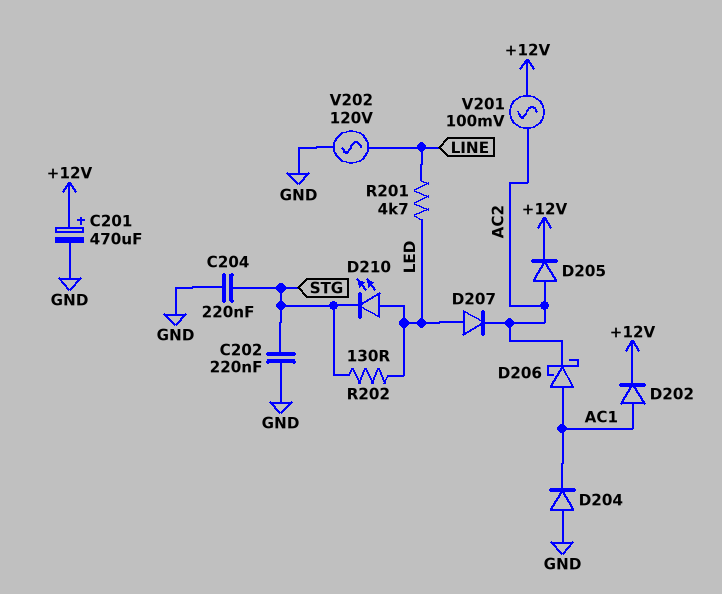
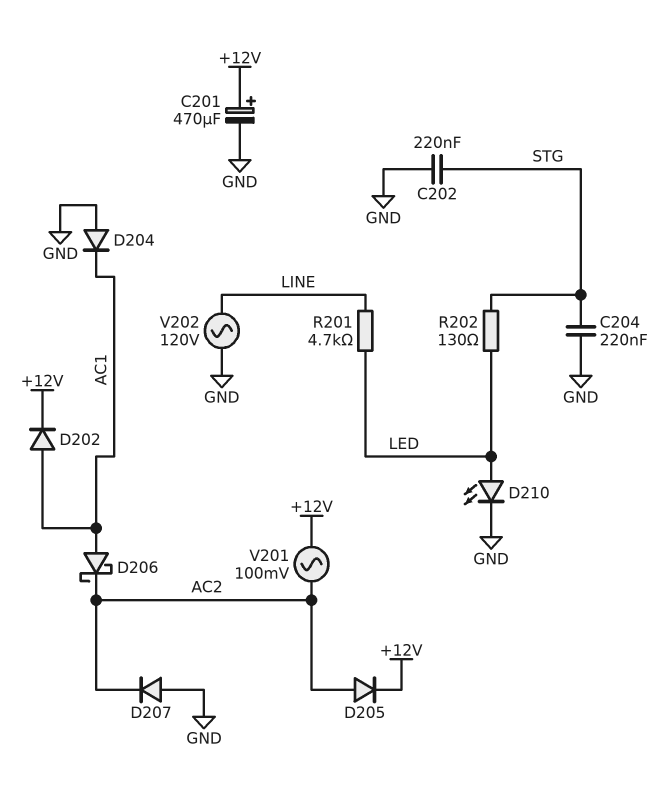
D207: diode (A LED, K AC2) -> diode (A GND, K AC2)
D210: LED (A LED, K STG) -> LED (A LED, K GND)

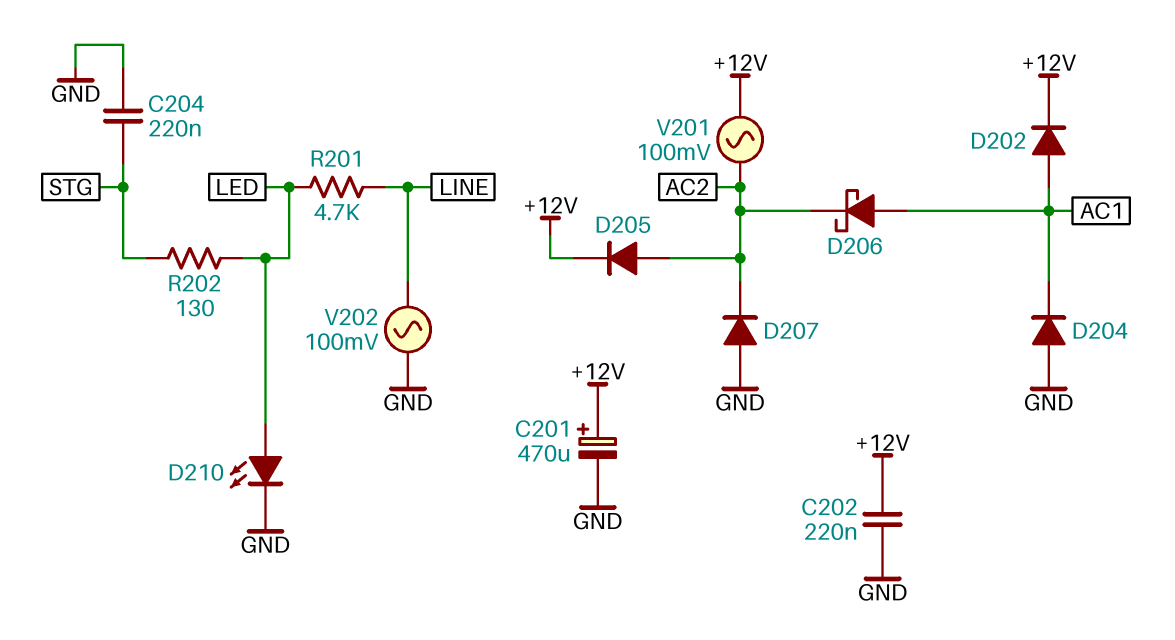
C202: 220nF (GND, STG) -> 220nF (+12V, GND)
V202: AC 120V (GND, LINE) -> AC 100mV (GND, LINE)

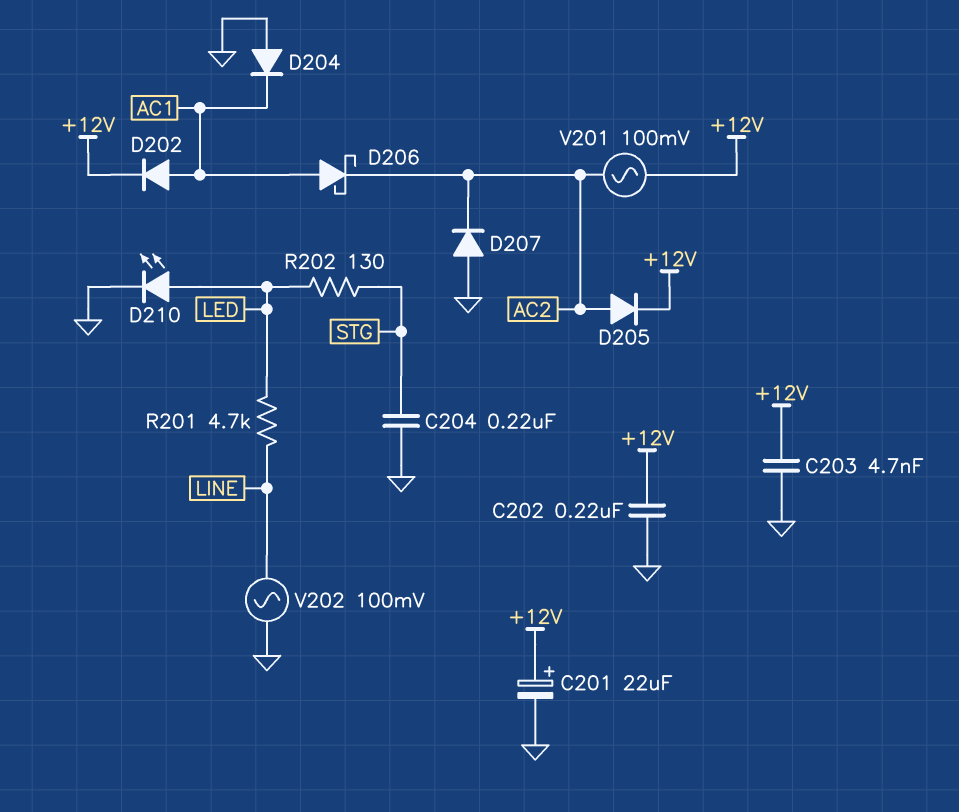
C201: 470uF (plus +12V, minus GND) -> 22uF (plus +12V, minus GND)
C203: none -> 4.7nF (+12V, GND)

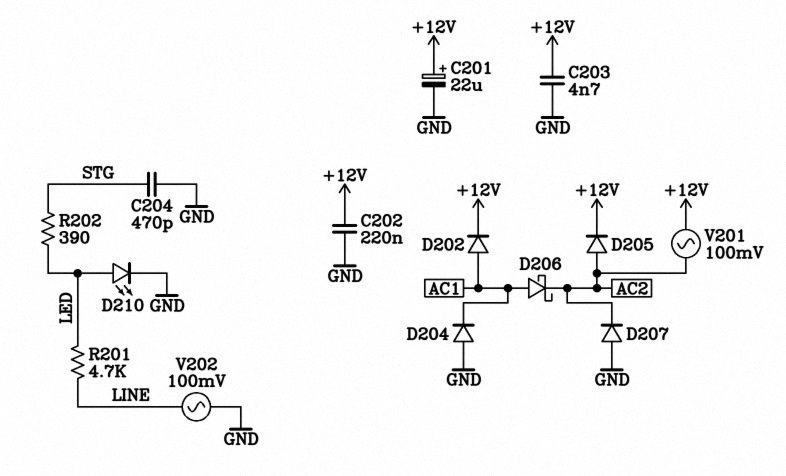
C204: 220nF (GND, STG) -> 470pF (GND, STG)
R202: 130 (LED, STG) -> 390 (LED, STG)

